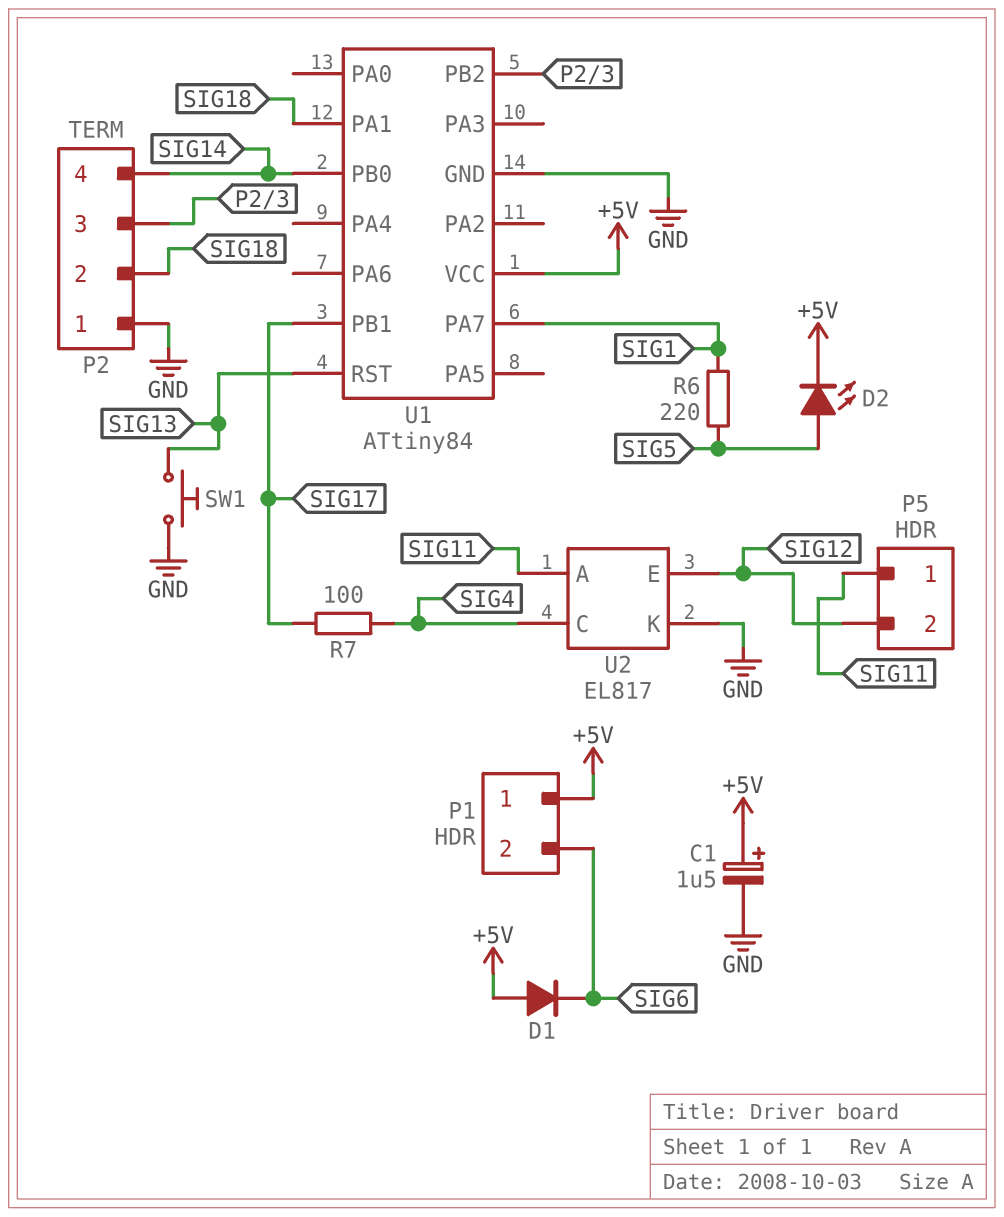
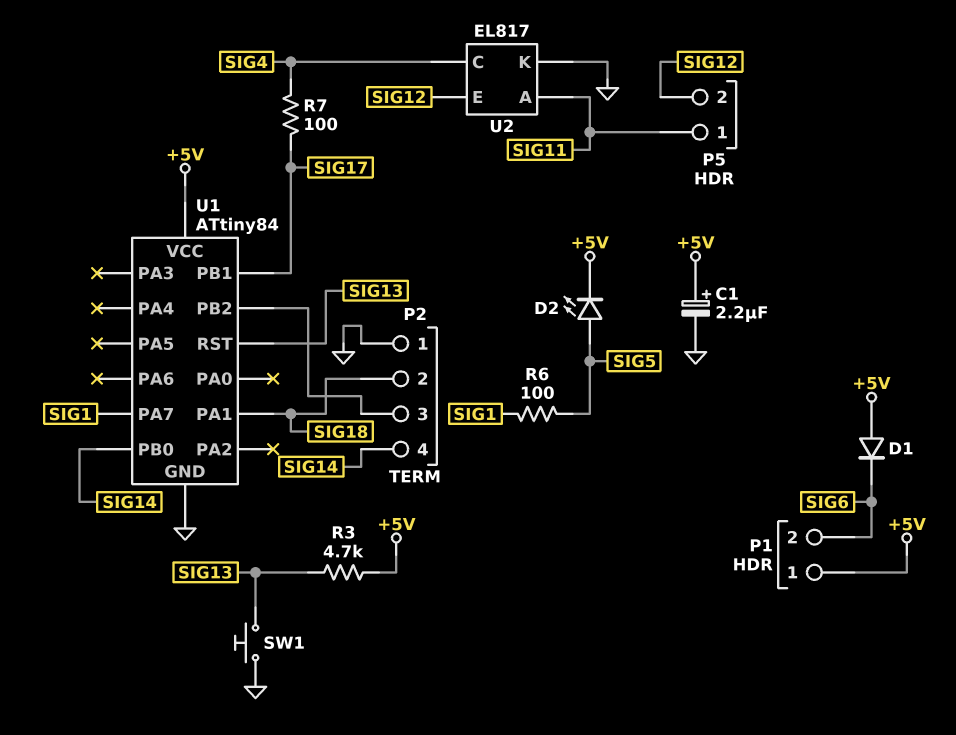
C1: 1.5uF (plus +5V, minus GND) -> 2.2uF (plus +5V, minus GND)
R3: none -> 4.7k (+5V, SIG13)
R6: 220 (SIG1, SIG5) -> 100 (SIG1, SIG5)

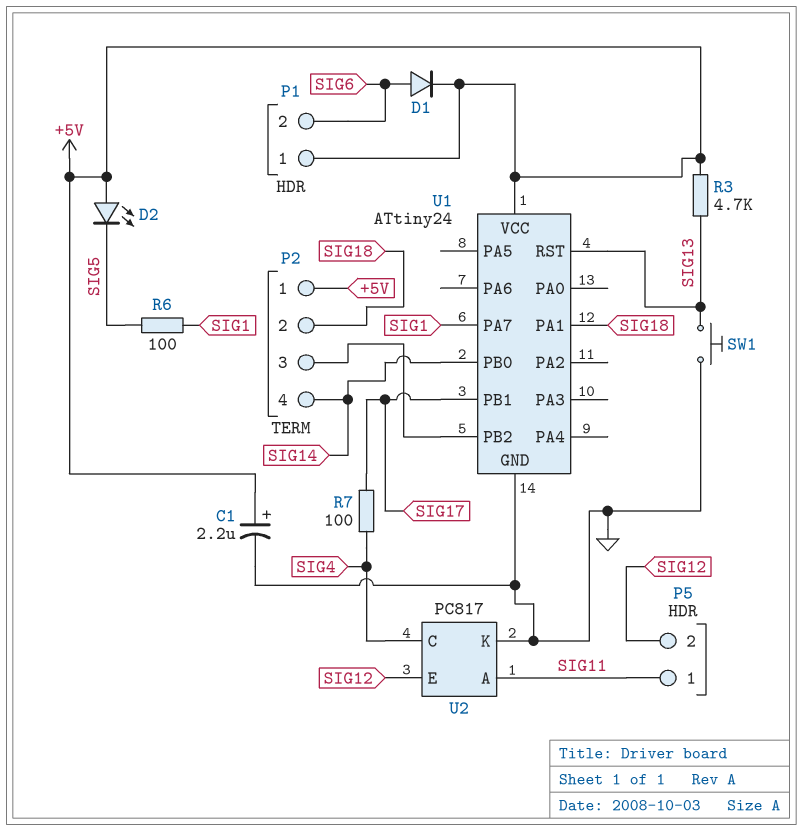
D1: diode (A +5V, K SIG6) -> diode (A SIG6, K +5V)
D2: LED (A SIG5, K +5V) -> LED (A +5V, K SIG5)
P2 pin 1: GND -> +5V
U1: ATtiny84 -> ATtiny24
U2: EL817 -> PC817

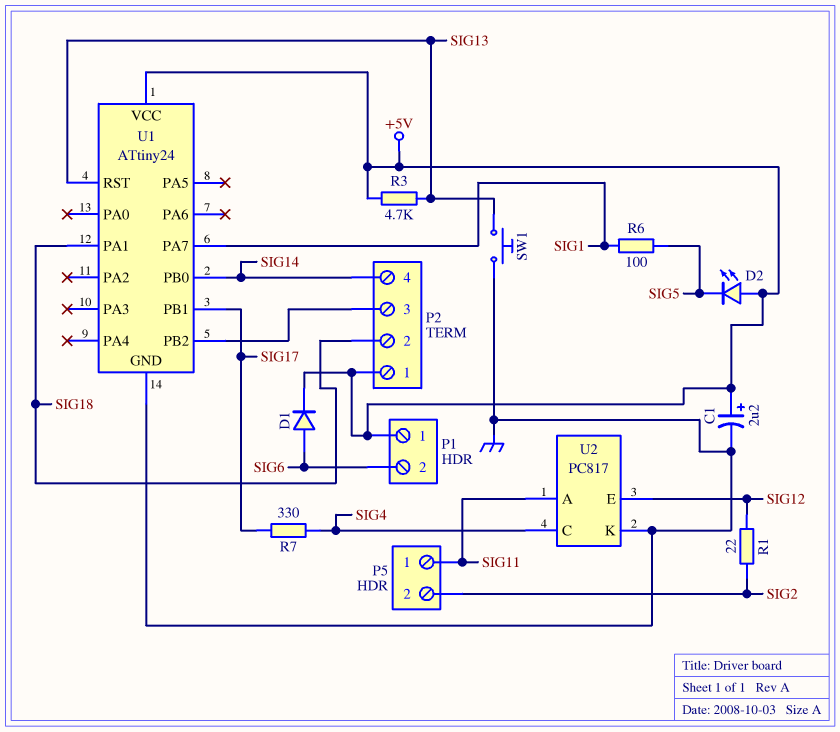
P5 pin 2: SIG12 -> SIG2
R1: none -> 22 (SIG2, SIG12)
R7: 100 (SIG4, SIG17) -> 330 (SIG4, SIG17)

